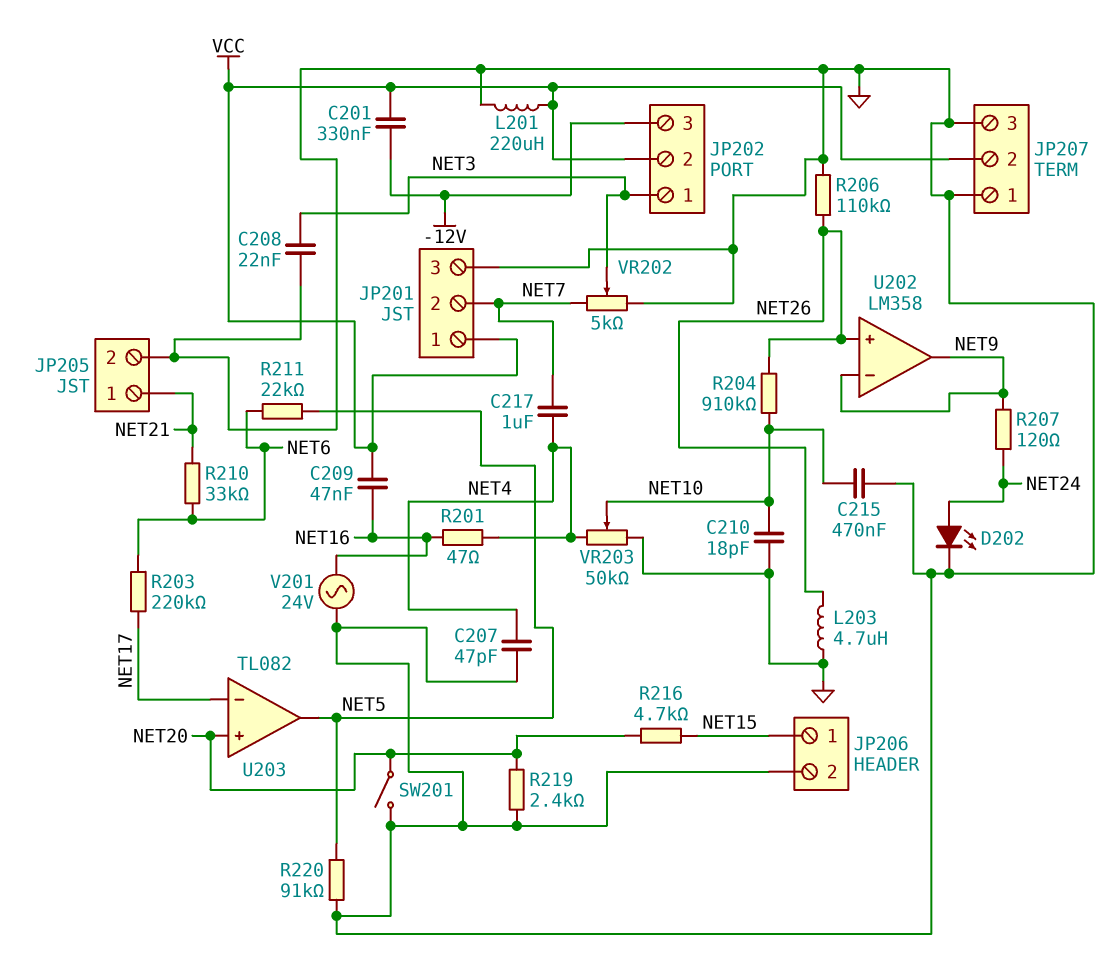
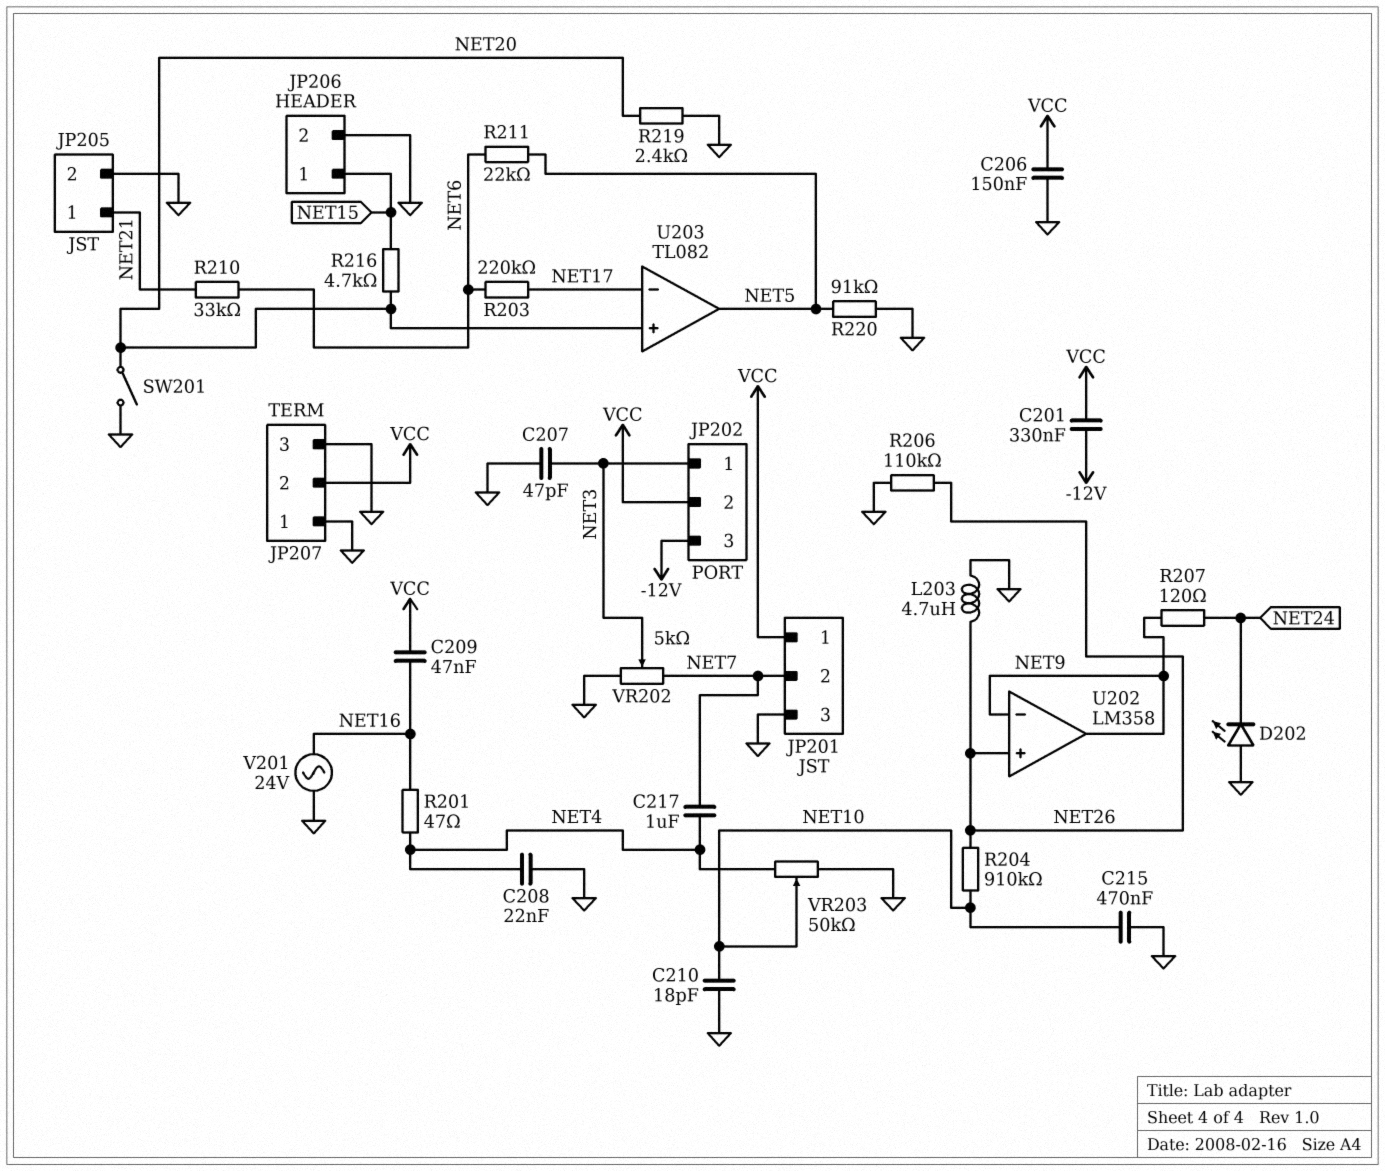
C206: none -> 150nF (GND, VCC)
C207: 47pF (GND, NET4) -> 47pF (GND, NET3)
C208: 22nF (GND, NET3) -> 22nF (GND, NET4)
D202: LED (A NET24, K GND) -> LED (A GND, K NET24)
L201: 220uH (GND, VCC) -> none

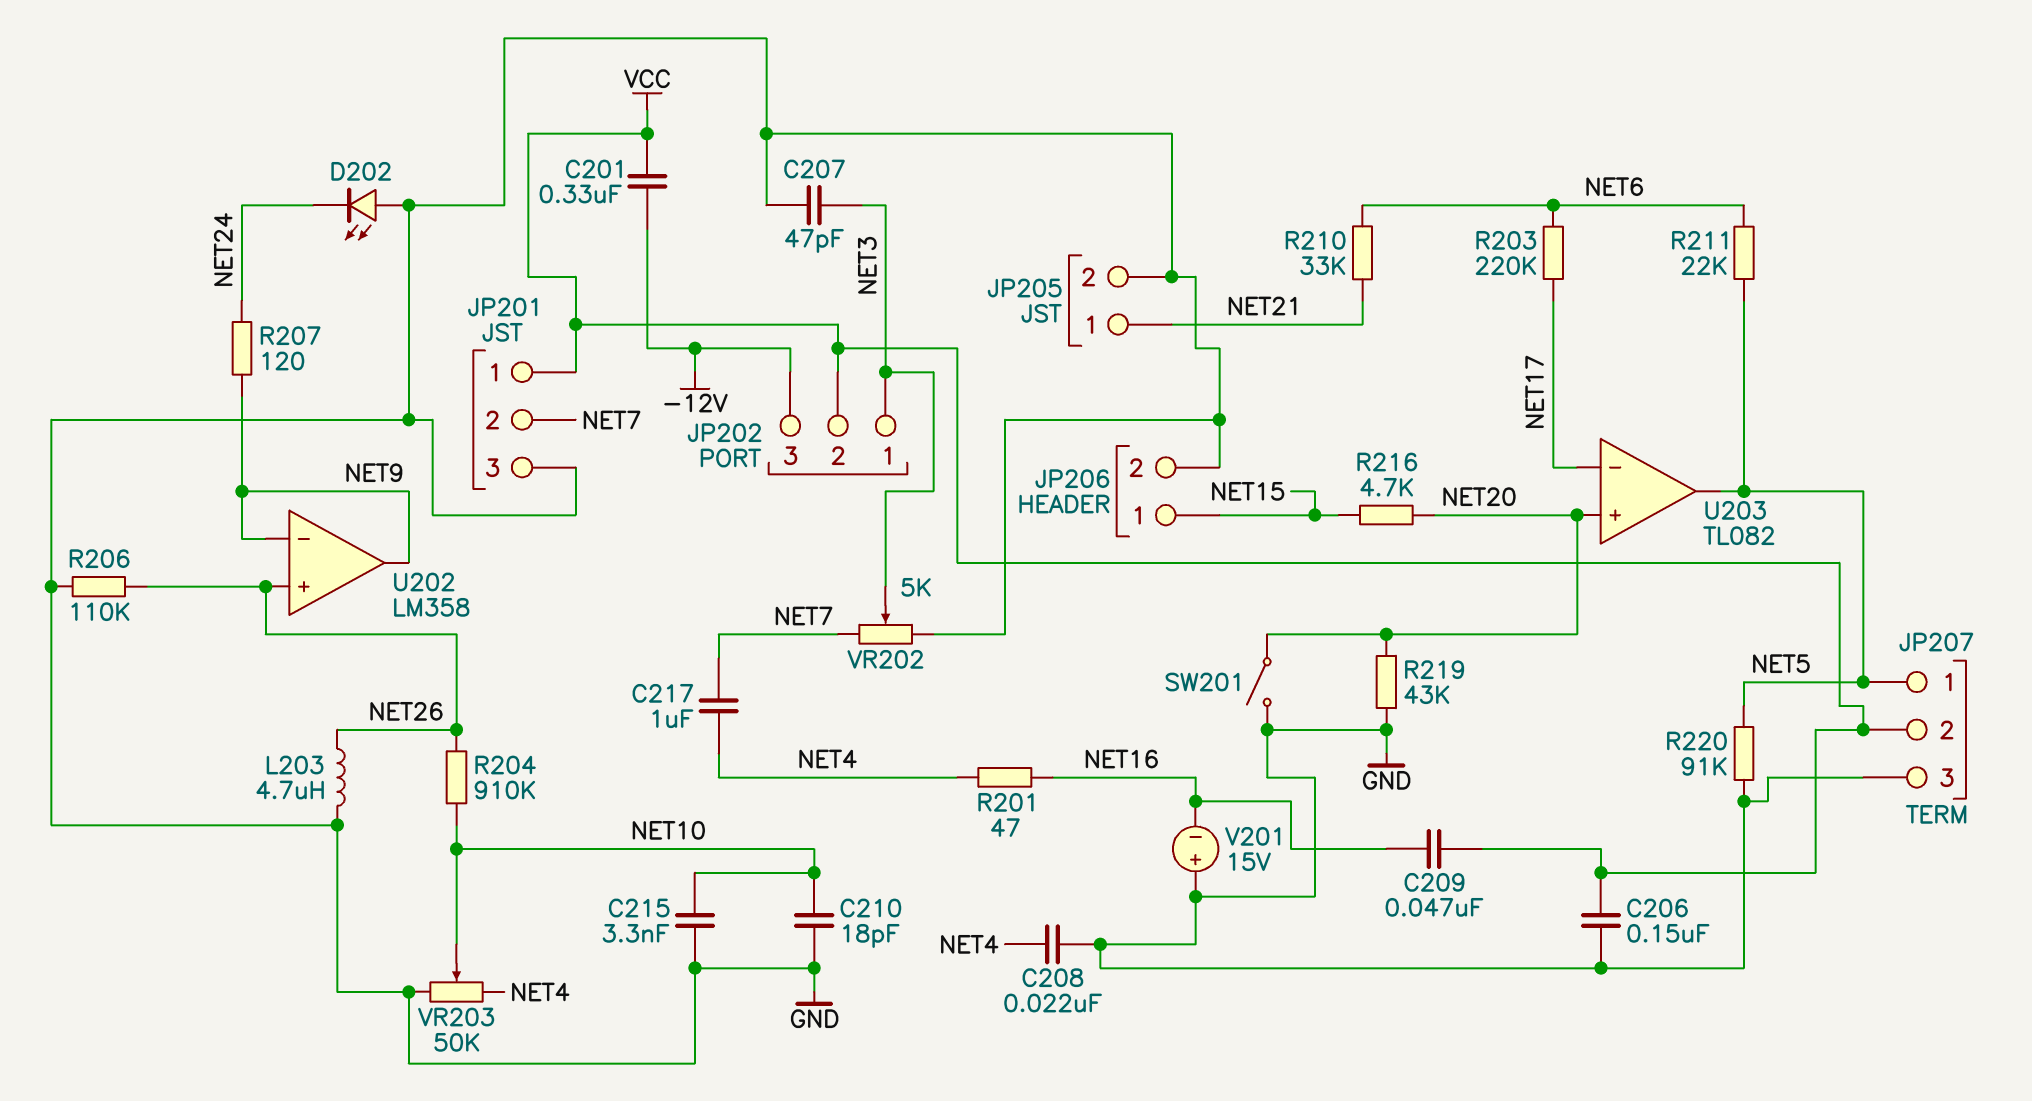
C215: 470nF (GND, NET10) -> 3.3nF (GND, NET10)
JP207 pin 1: GND -> NET5
R219: 2.4k (GND, NET20) -> 43k (GND, NET20)
V201: AC 24V (GND, NET16) -> 15V (plus GND, minus NET16)

